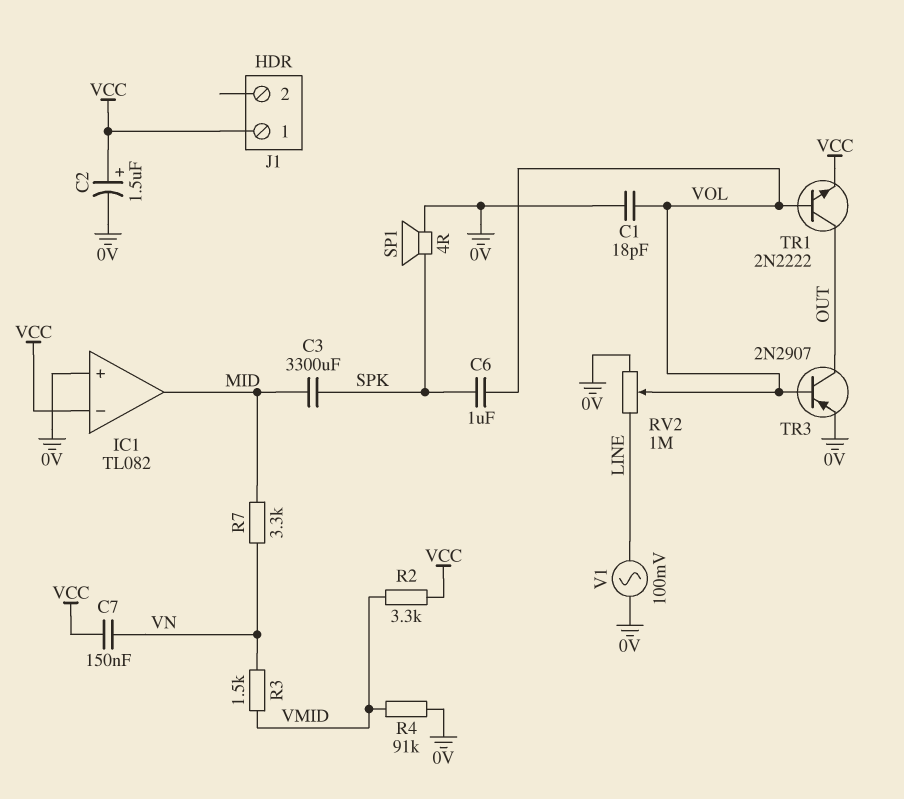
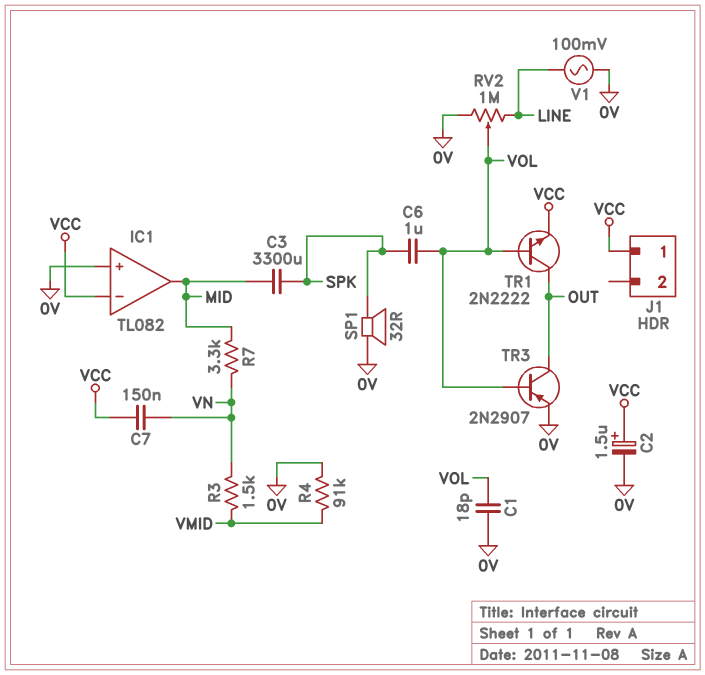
R2: 3.3k (VCC, VMID) -> none
SP1: speaker 4R (0V, SPK) -> speaker 32R (0V, SPK)

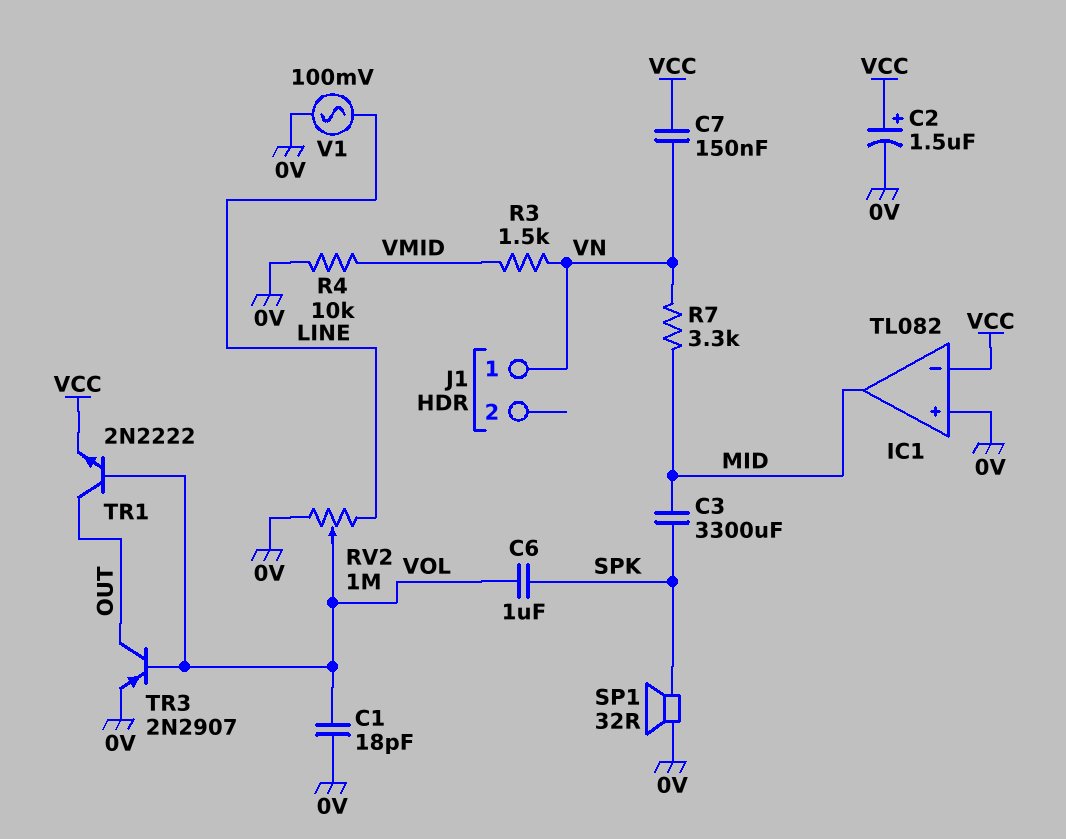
J1 pin 1: VCC -> VN
R4: 91k (0V, VMID) -> 10k (0V, VMID)

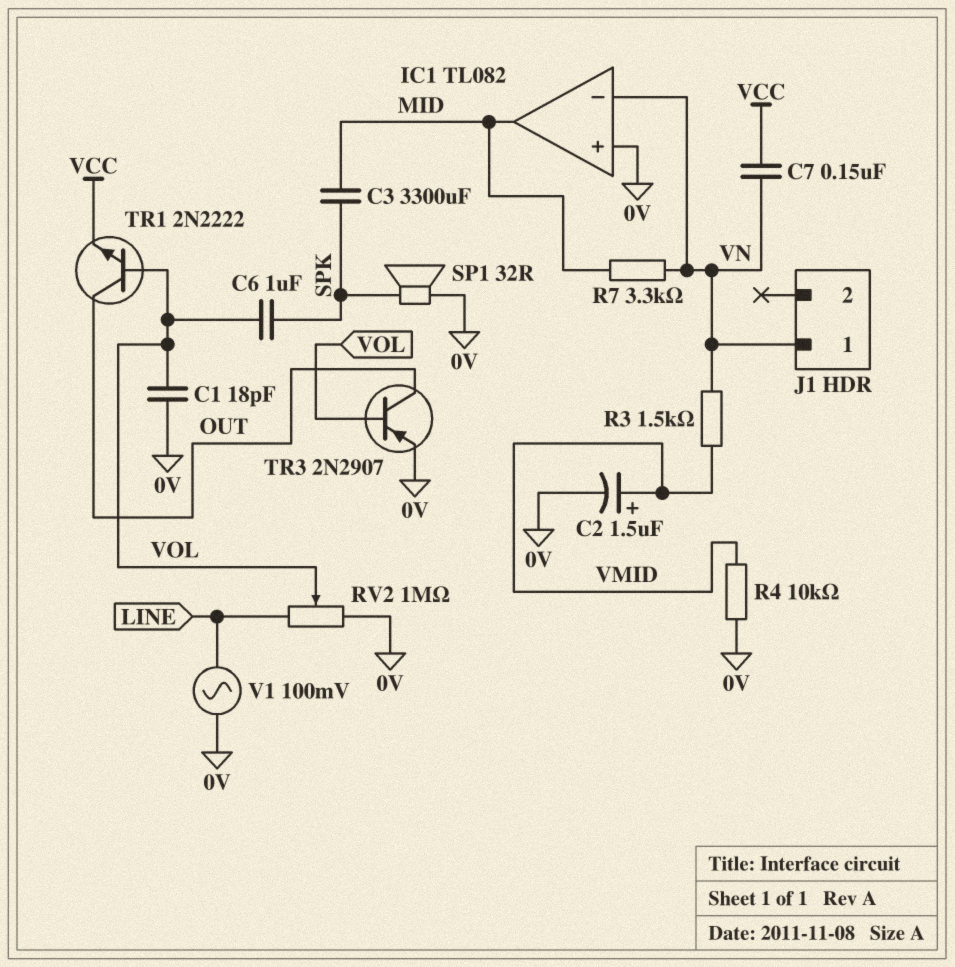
C2: 1.5uF (plus VCC, minus 0V) -> 1.5uF (plus VMID, minus 0V)
IC1 pin in-: VCC -> VN

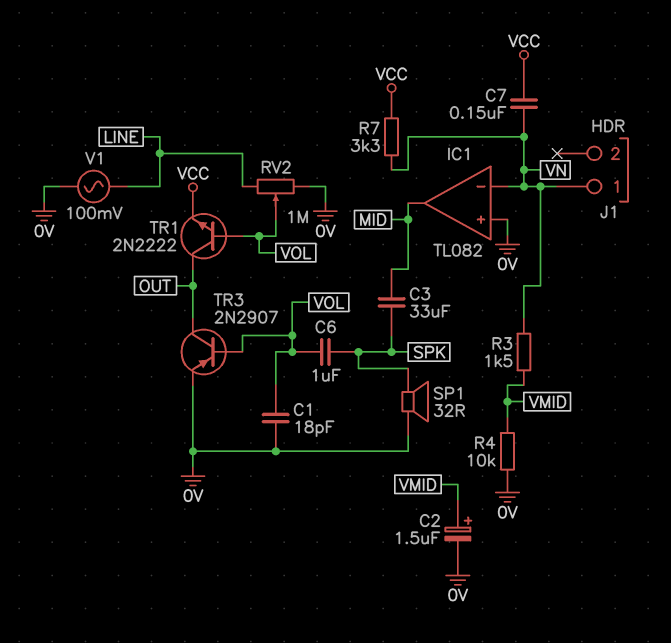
C3: 3300uF (MID, SPK) -> 33uF (MID, SPK)
R7: 3.3k (MID, VN) -> 3.3k (VCC, VN)

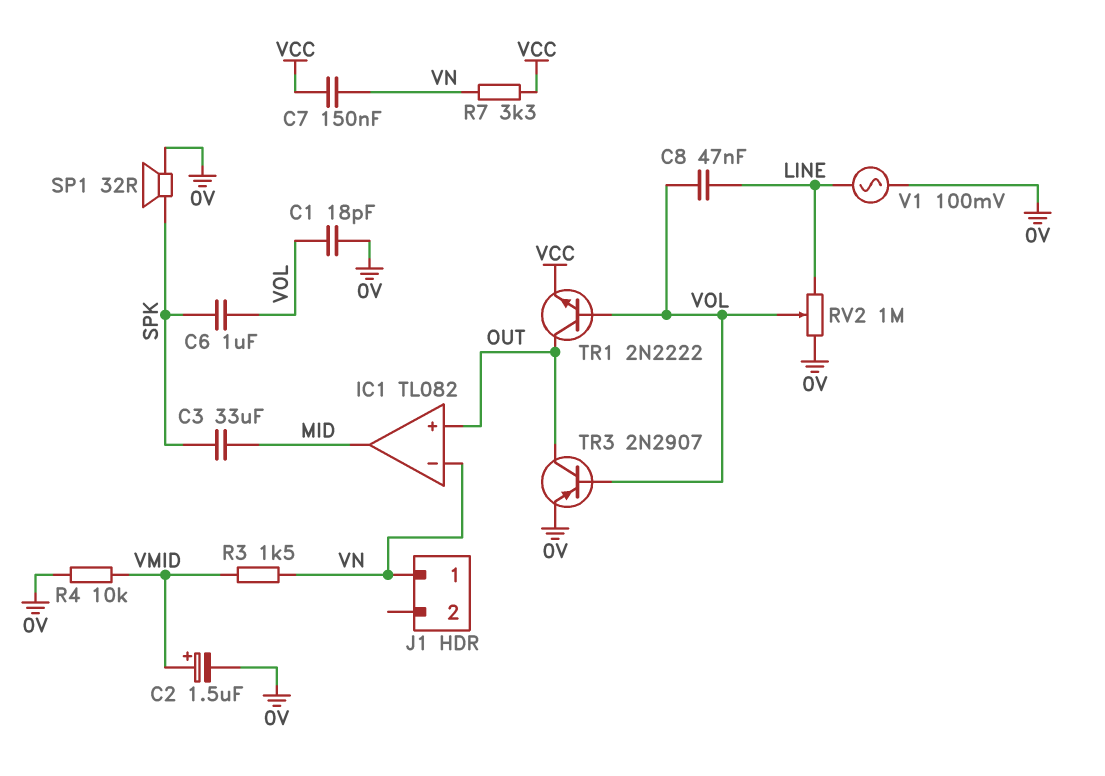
C8: none -> 47nF (LINE, VOL)
IC1 pin in+: 0V -> OUT

